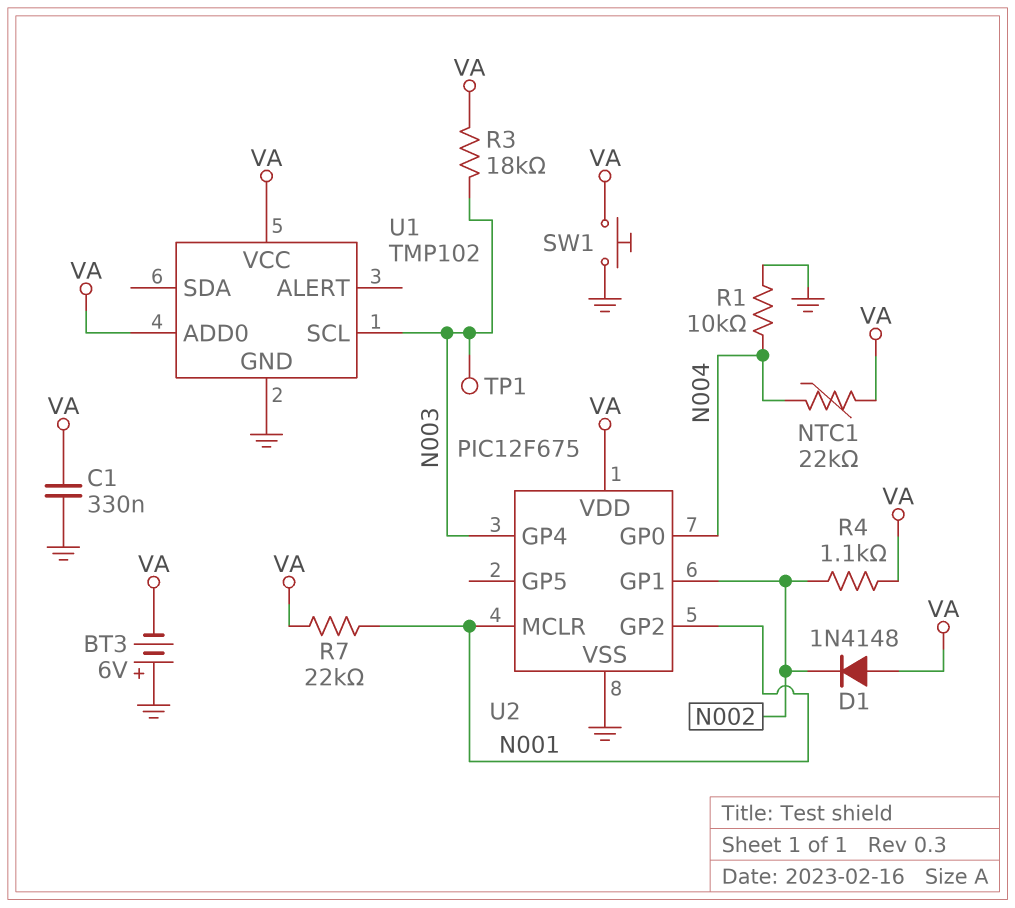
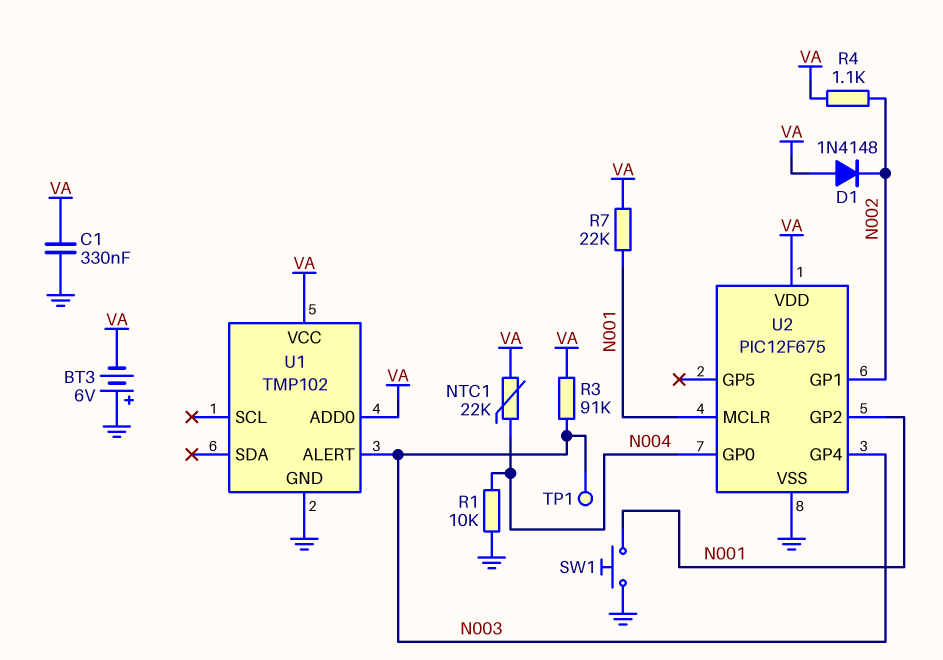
R3: 18k (N003, VA) -> 91k (N003, VA)
SW1: button (GND, VA) -> button (GND, N001)
U1 pin ALERT: none -> N003
U1 pin SCL: N003 -> none

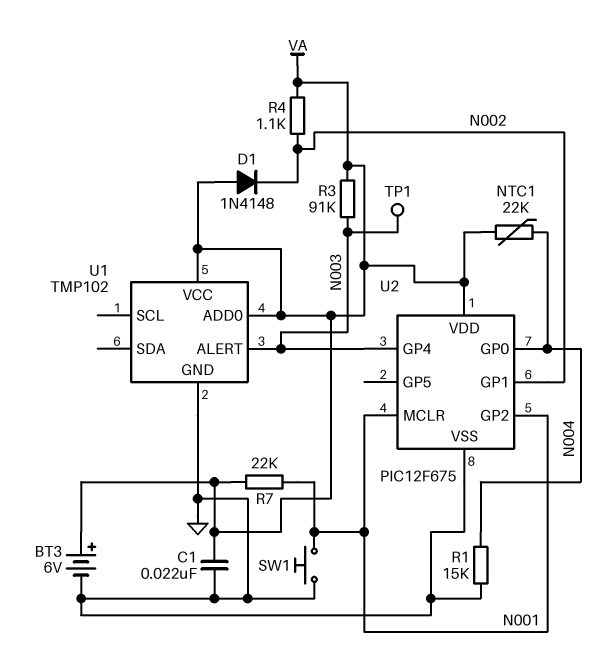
BT3: 6V (plus GND, minus VA) -> 6V (plus VA, minus GND)
C1: 330nF (GND, VA) -> 22nF (GND, VA)
R1: 10k (GND, N004) -> 15k (GND, N004)

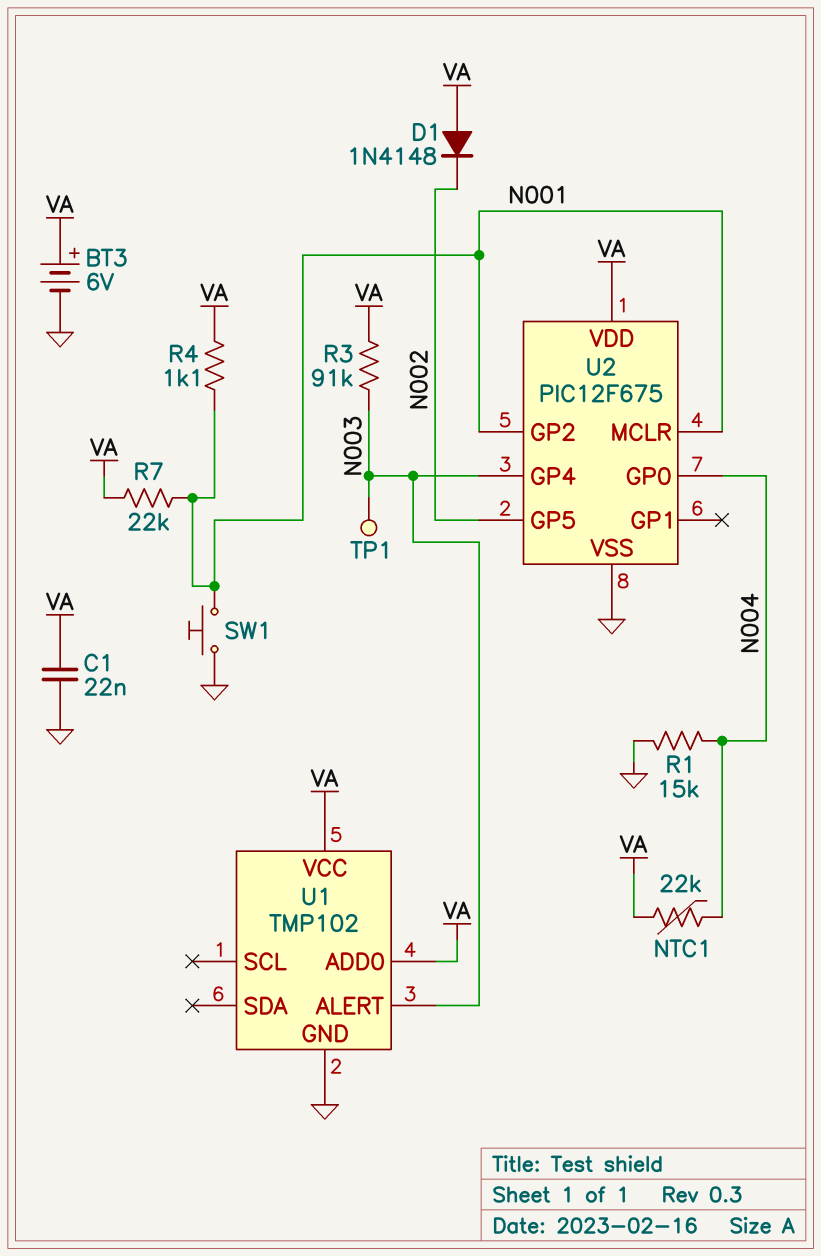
R4: 1.1k (N002, VA) -> 1.1k (N001, VA)
U2 pin GP1: N002 -> none
U2 pin GP5: none -> N002

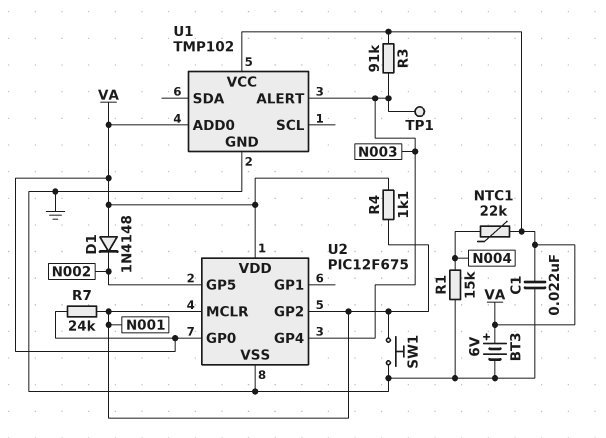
R7: 22k (N001, VA) -> 24k (N001, VA)
U2 pin GP0: N004 -> VA

